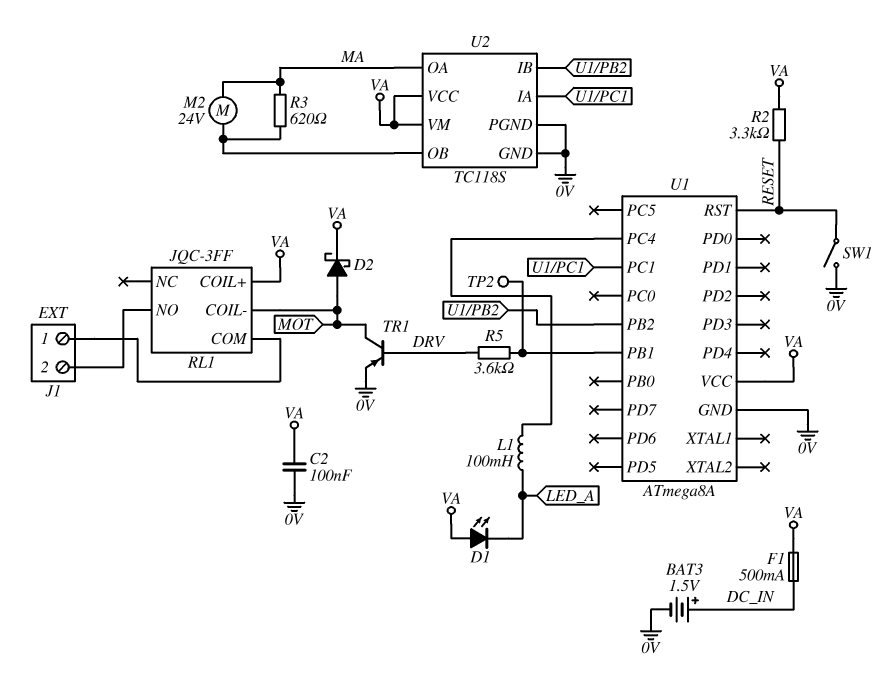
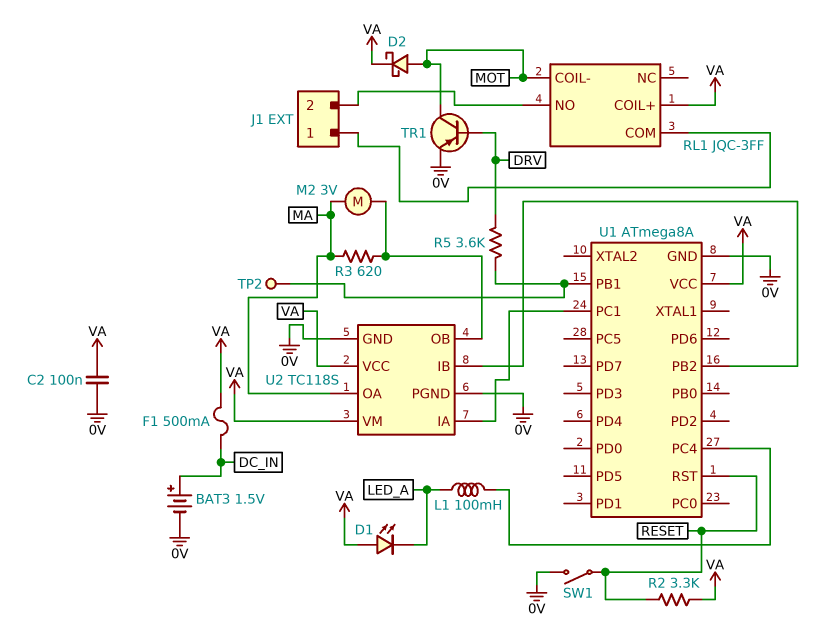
M2: motor 24V (MA, U2/OB) -> motor 3V (MA, U2/OB)

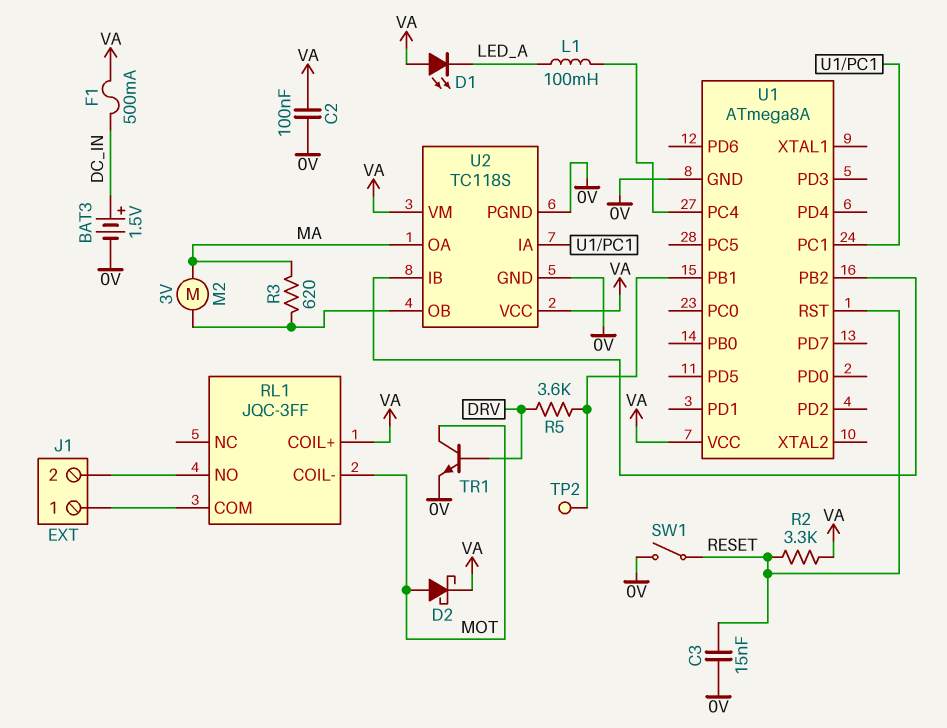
C3: none -> 15nF (0V, RESET)
TR1: PNP (B DRV, C MOT, E 0V) -> NPN (B DRV, C MOT, E 0V)

